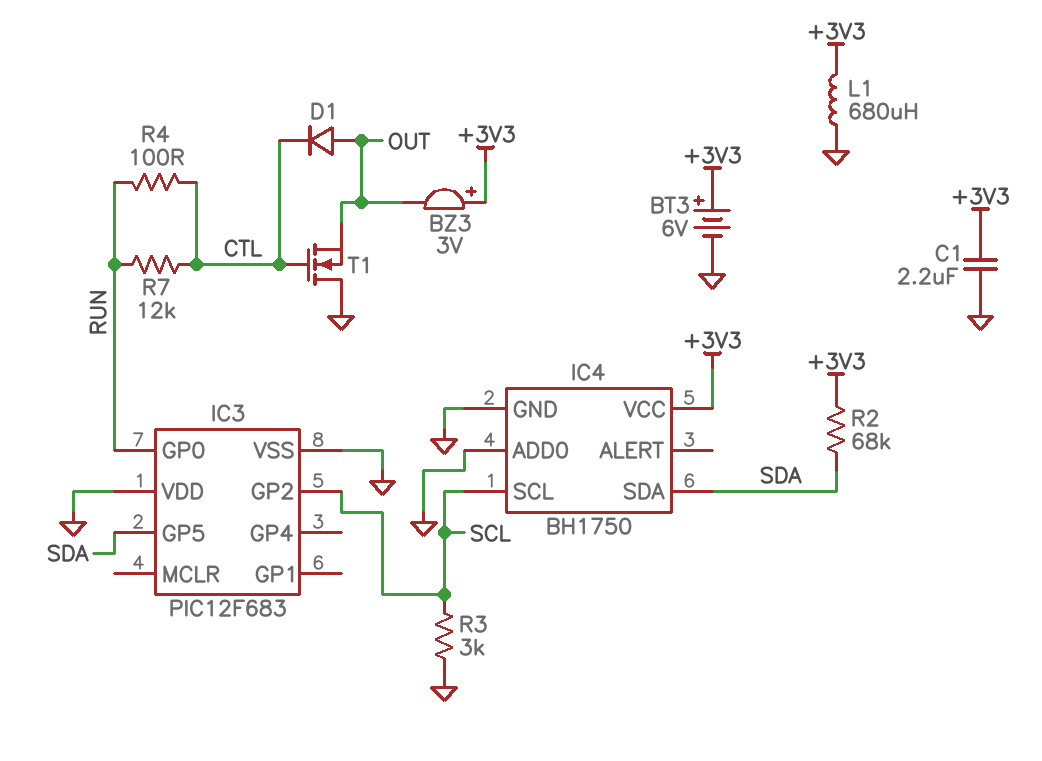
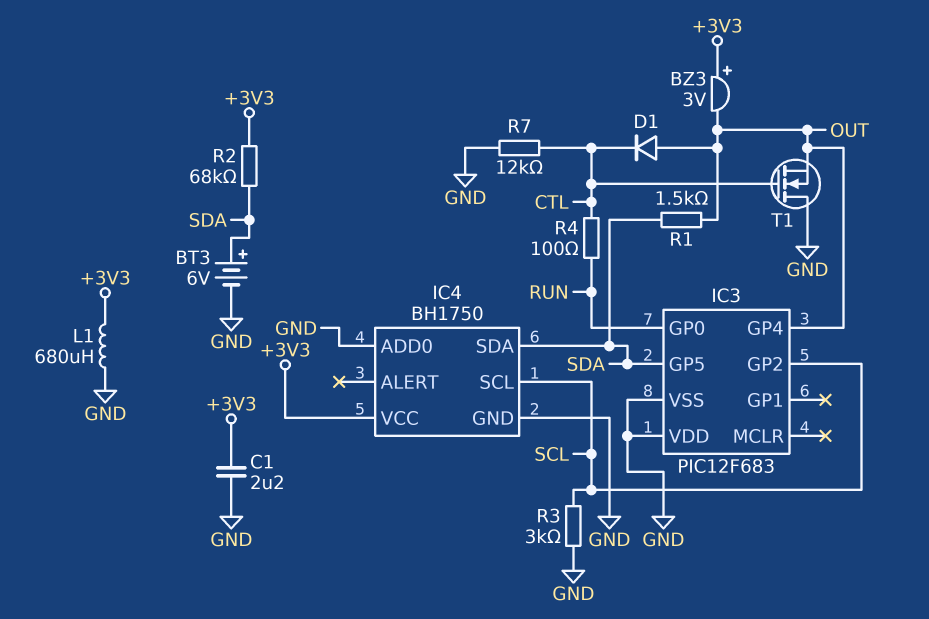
BT3: 6V (plus +3V3, minus GND) -> 6V (plus SDA, minus GND)
IC3 pin GP4: none -> OUT
R1: none -> 1.5k (OUT, SDA)
R7: 12k (CTL, RUN) -> 12k (CTL, GND)

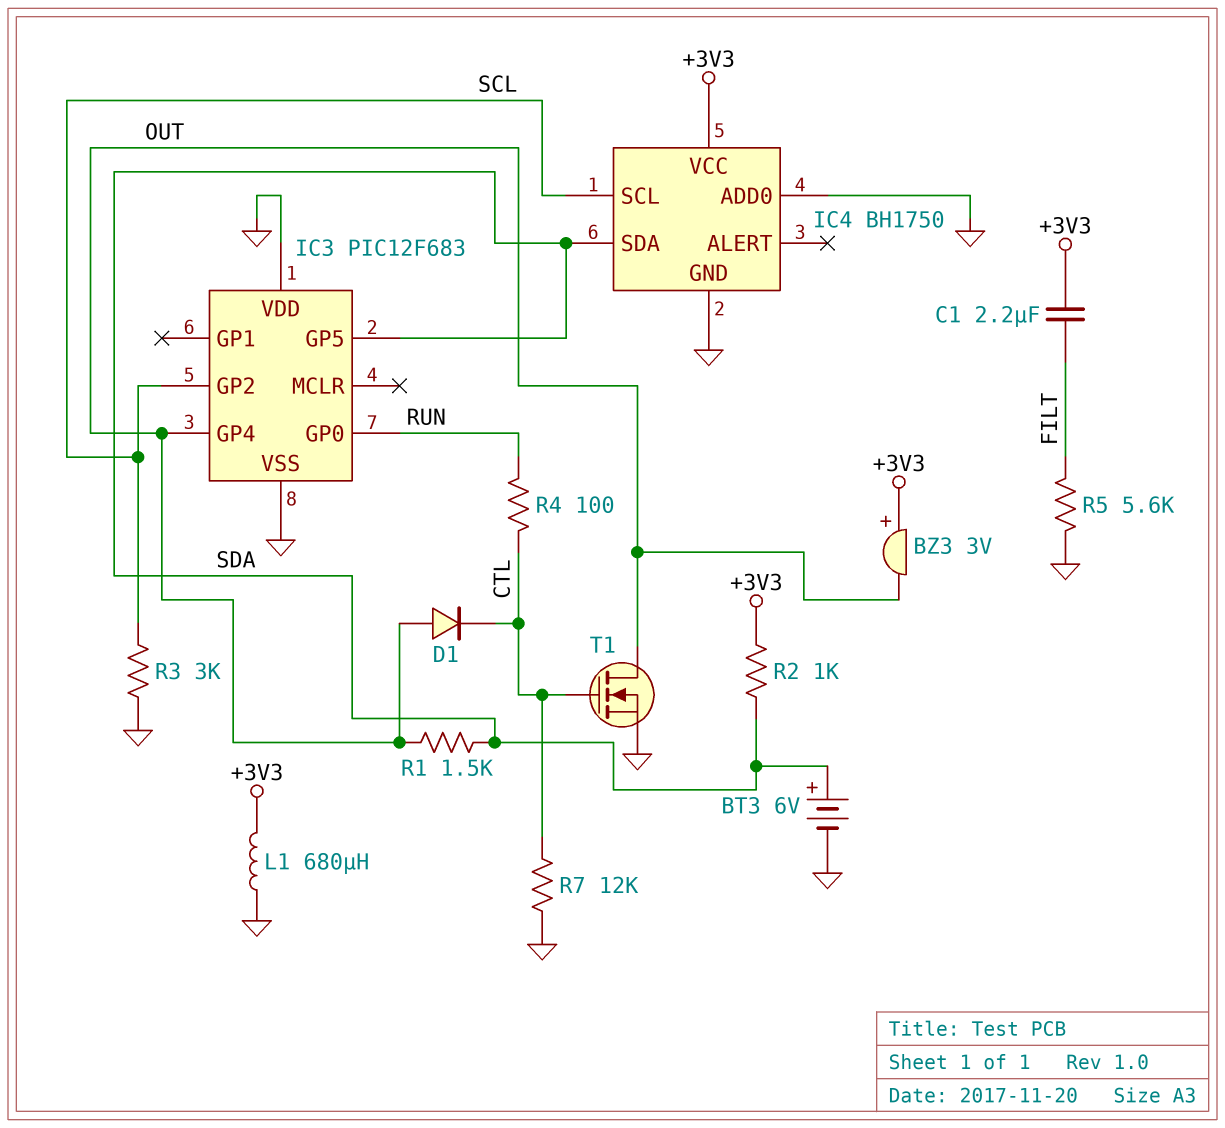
C1: 2.2uF (+3V3, GND) -> 2.2uF (+3V3, FILT)
R2: 68k (+3V3, SDA) -> 1k (+3V3, SDA)
R5: none -> 5.6k (FILT, GND)
T1: NMOS (G CTL, D GND, S OUT) -> NMOS (G CTL, D OUT, S GND)

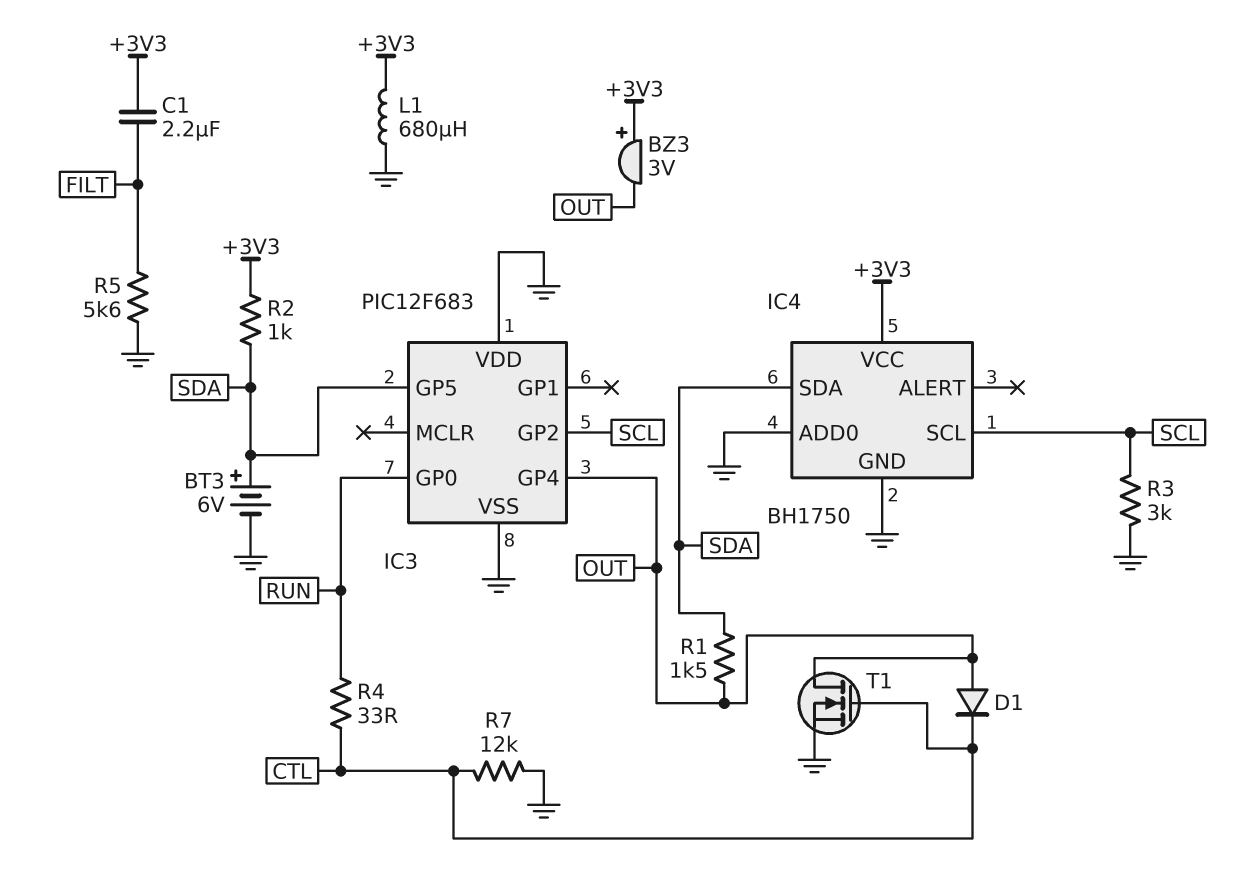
R4: 100 (CTL, RUN) -> 33 (CTL, RUN)

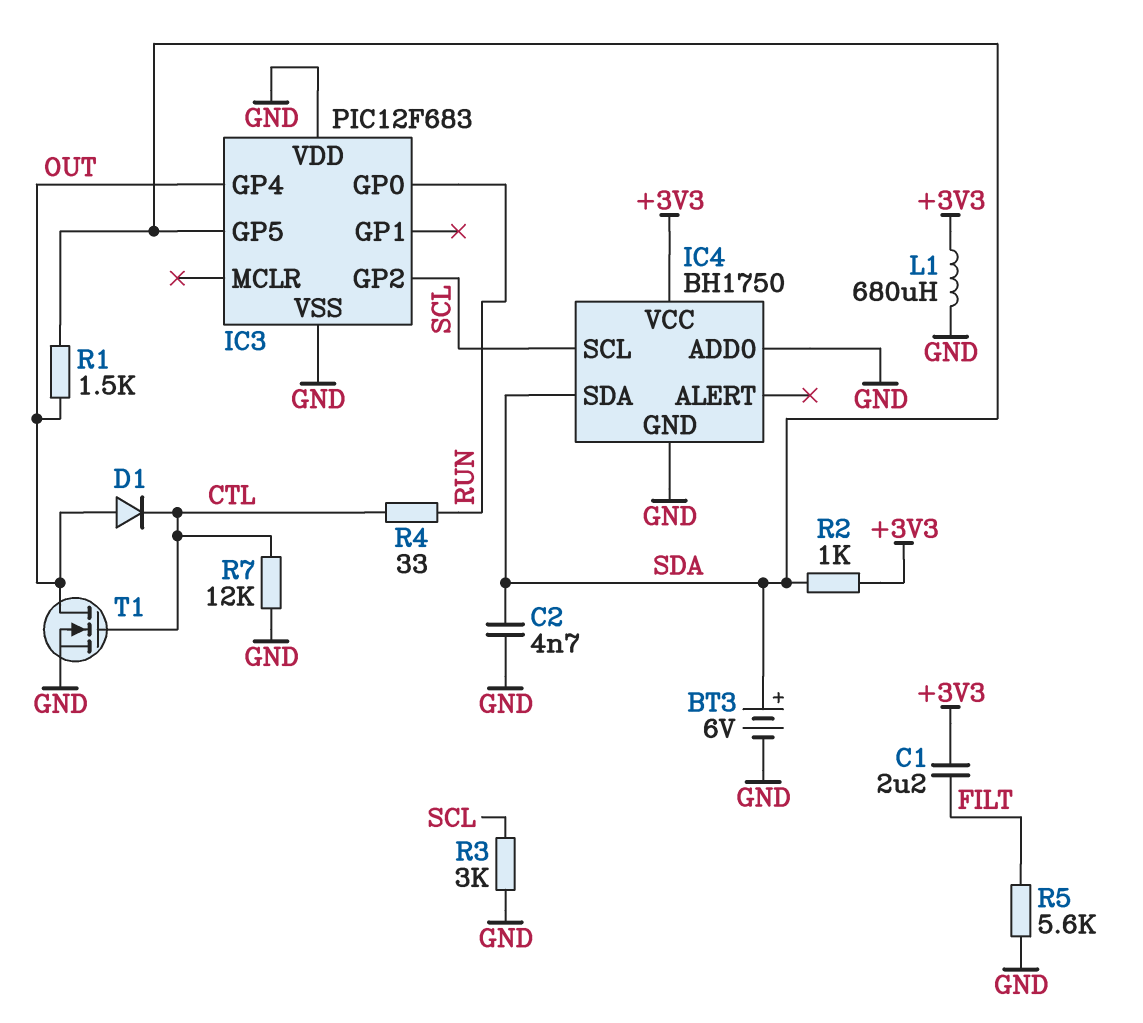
BZ3: buzzer 3V (plus +3V3, minus OUT) -> none
C2: none -> 4.7nF (GND, SDA)

